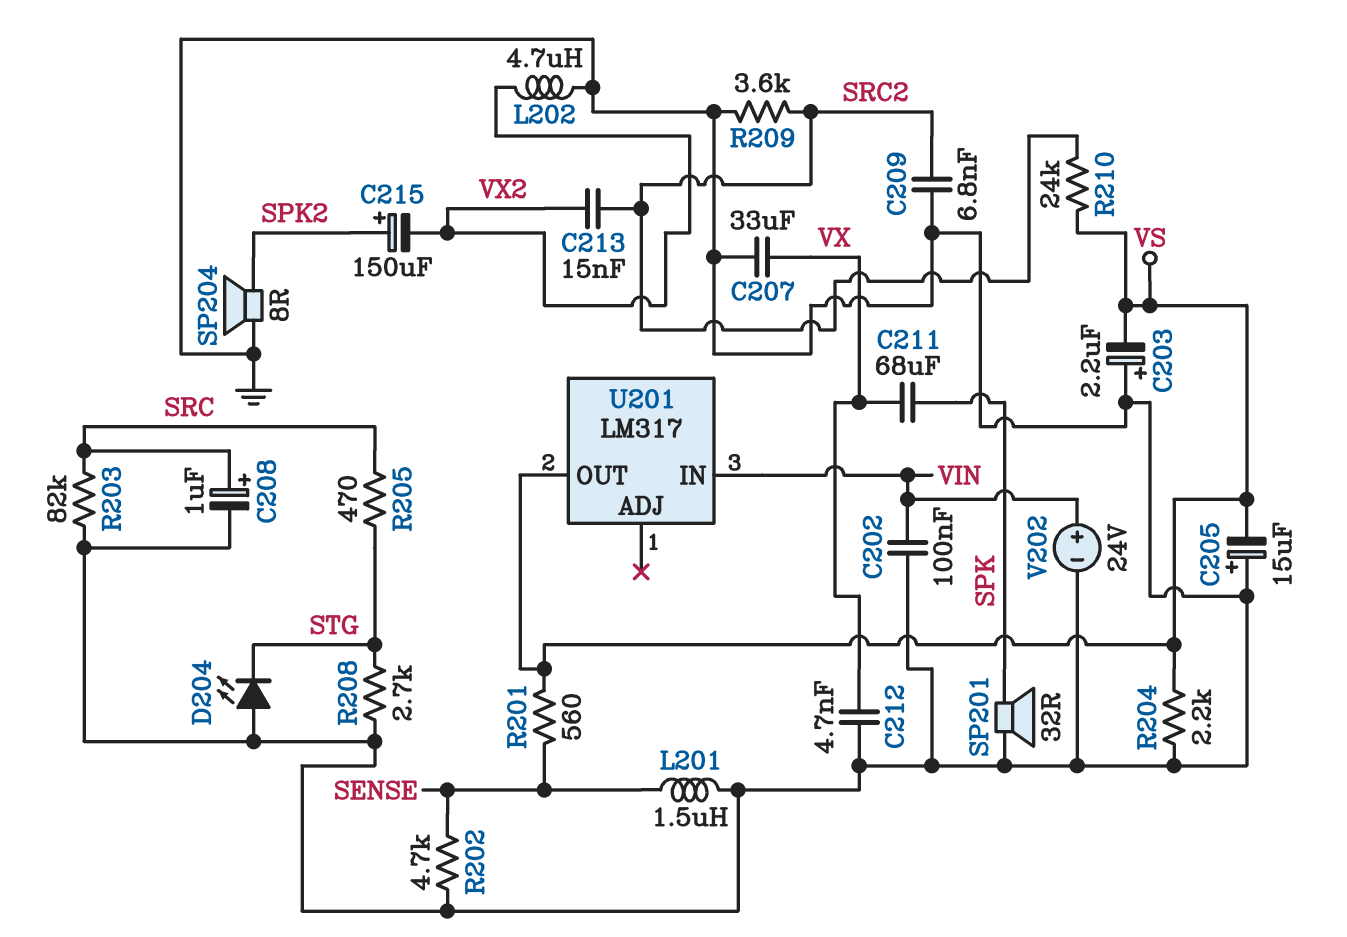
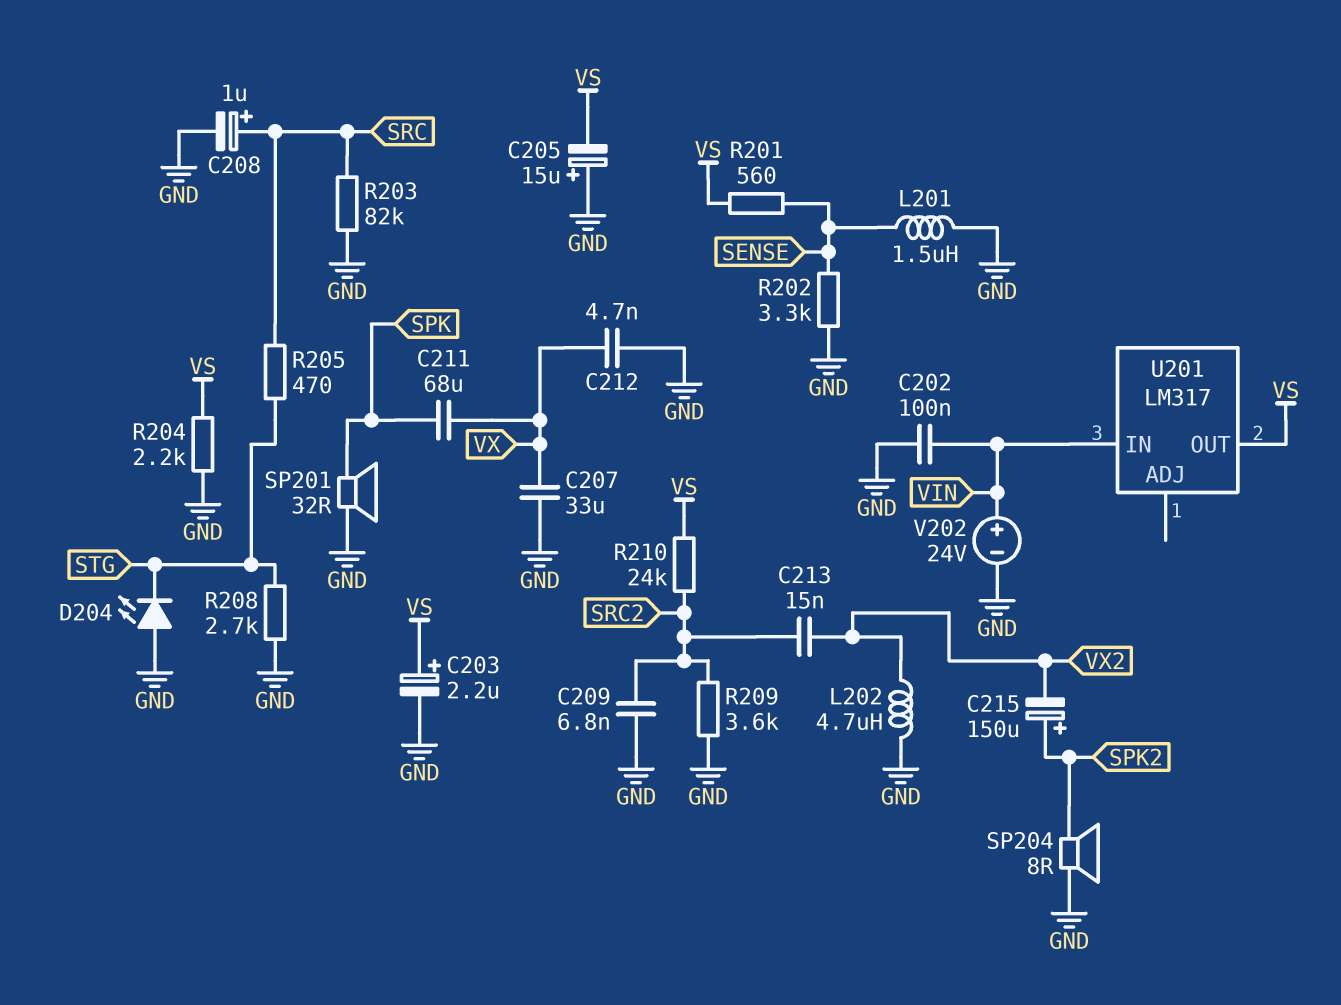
C203: 2.2uF (plus GND, minus VS) -> 2.2uF (plus VS, minus GND)
R202: 4.7k (GND, SENSE) -> 3.3k (GND, SENSE)

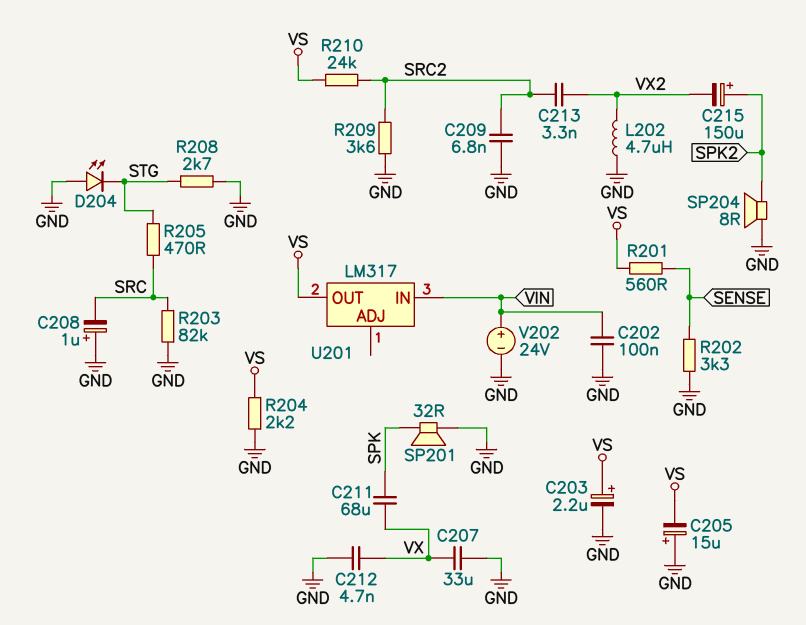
C208: 1uF (plus SRC, minus GND) -> 1uF (plus GND, minus SRC)
C213: 15nF (SRC2, VX2) -> 3.3nF (SRC2, VX2)
L201: 1.5uH (GND, SENSE) -> none

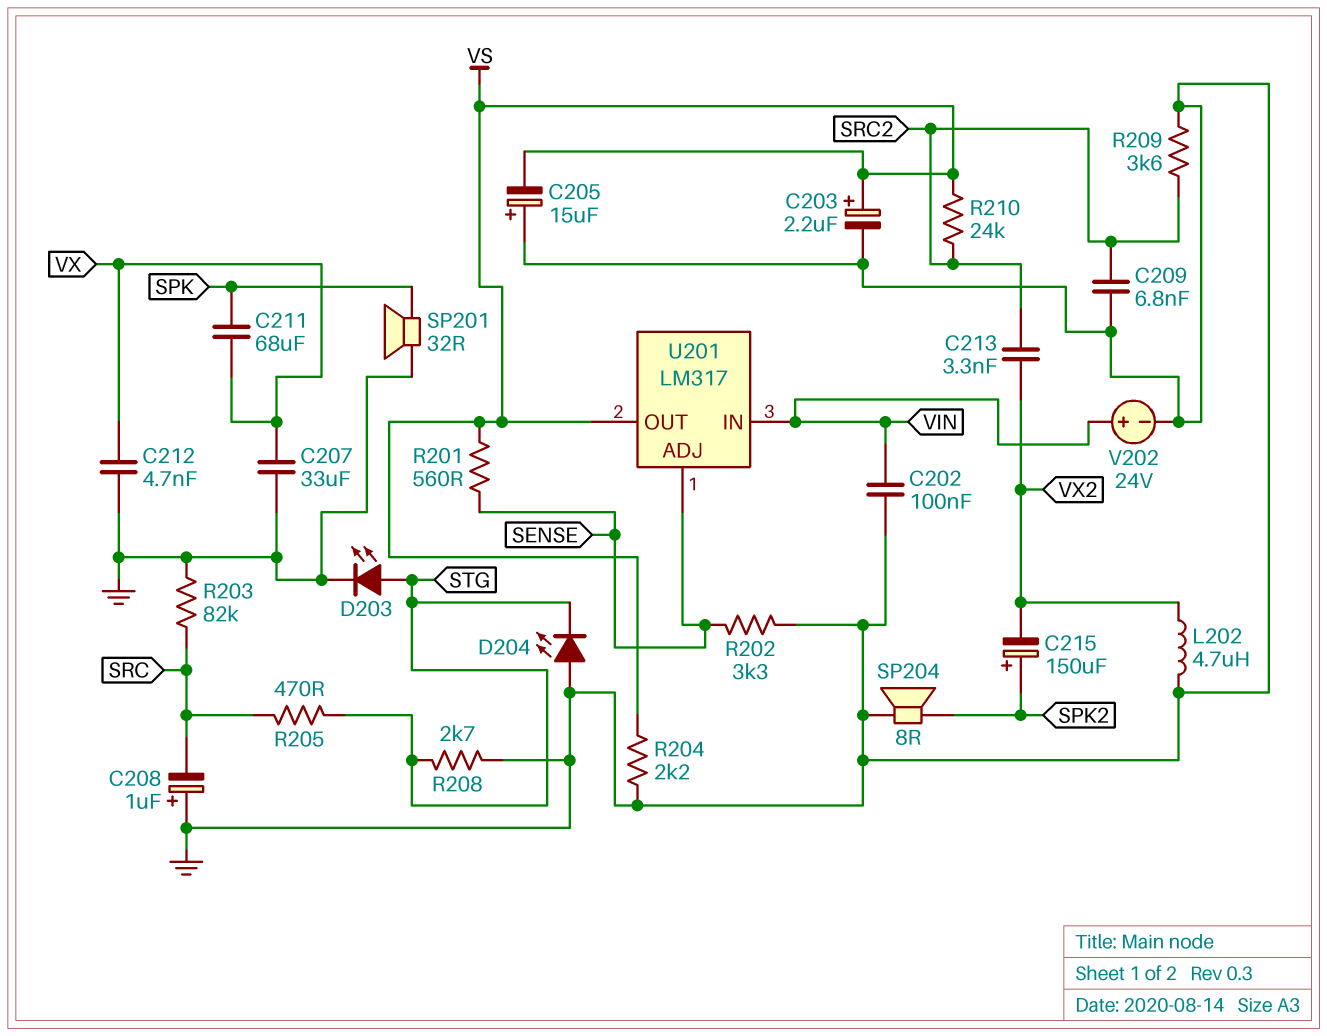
D203: none -> LED (A STG, K GND)
U201 pin ADJ: none -> SENSE

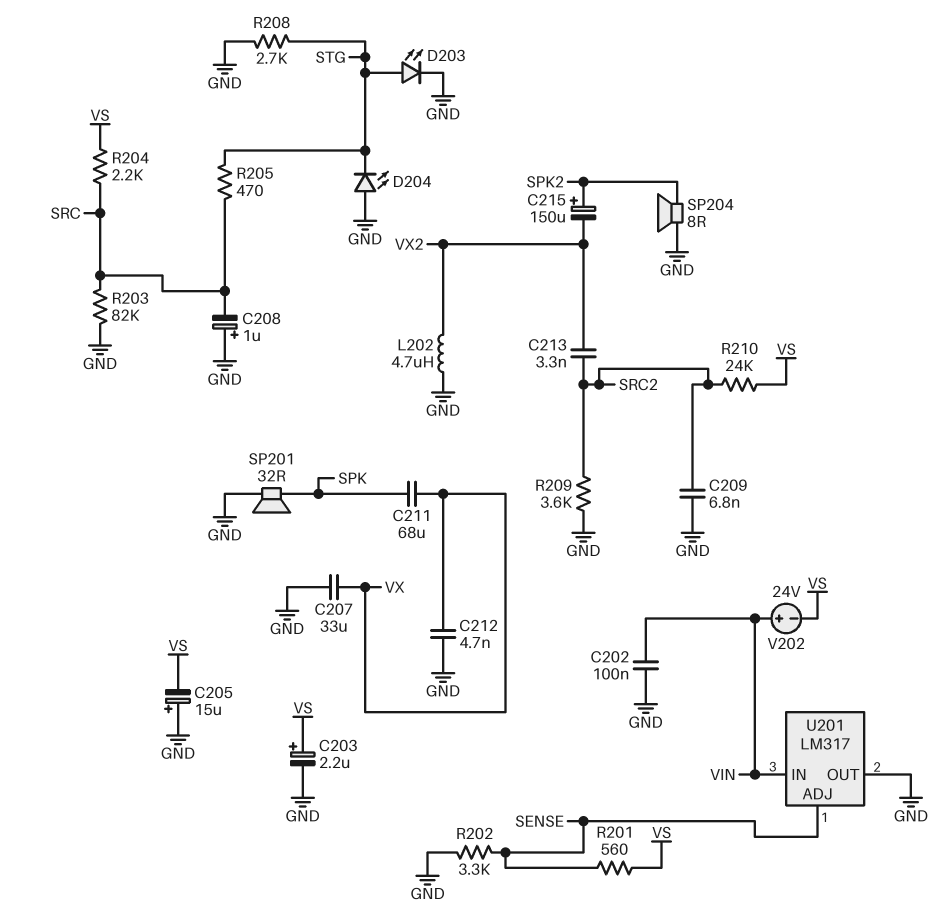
R204: 2.2k (GND, VS) -> 2.2k (SRC, VS)
U201 pin OUT: VS -> GND
V202: 24V (plus VIN, minus GND) -> 24V (plus VIN, minus VS)

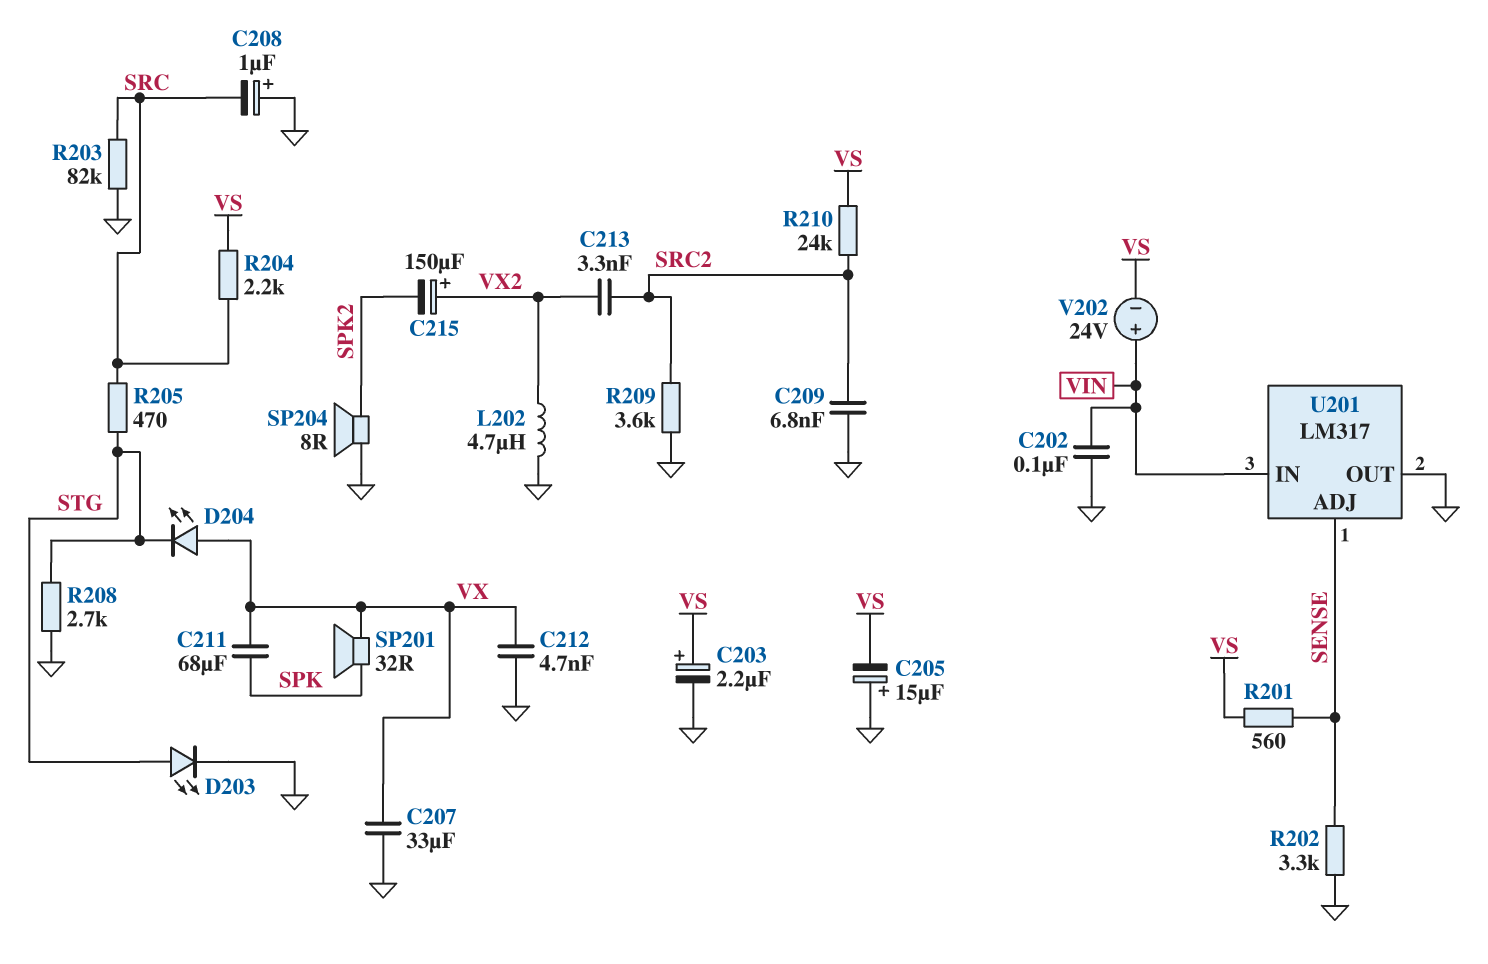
C215: 150uF (plus SPK2, minus VX2) -> 150uF (plus VX2, minus SPK2)
D204: LED (A GND, K STG) -> LED (A VX, K STG)
SP201: speaker 32R (GND, SPK) -> speaker 32R (SPK, VX)

